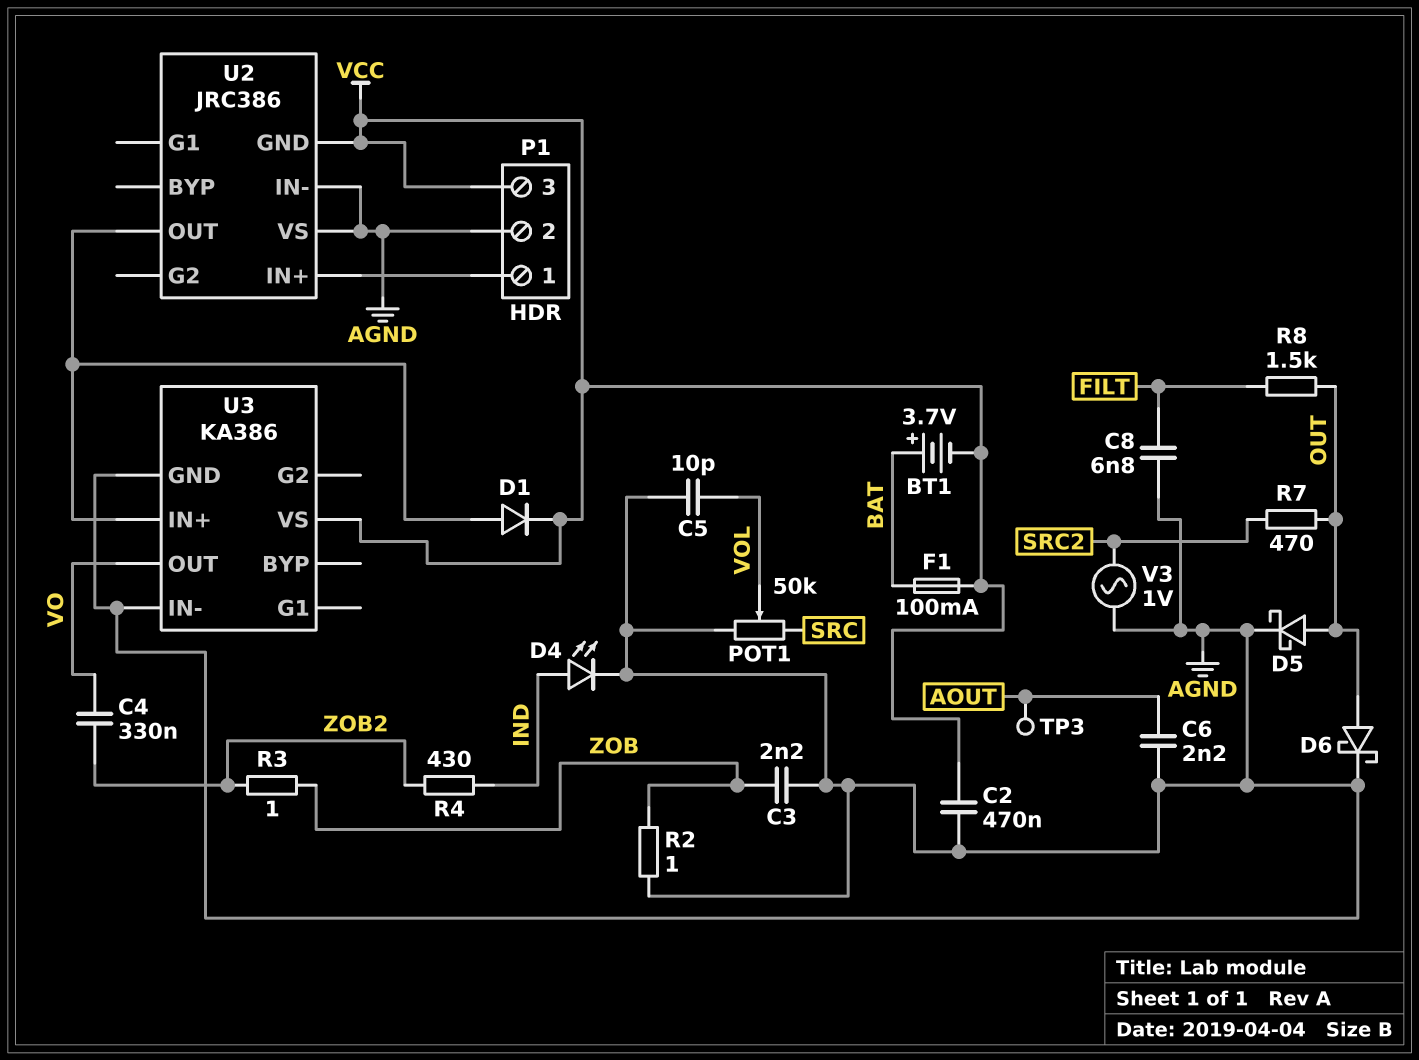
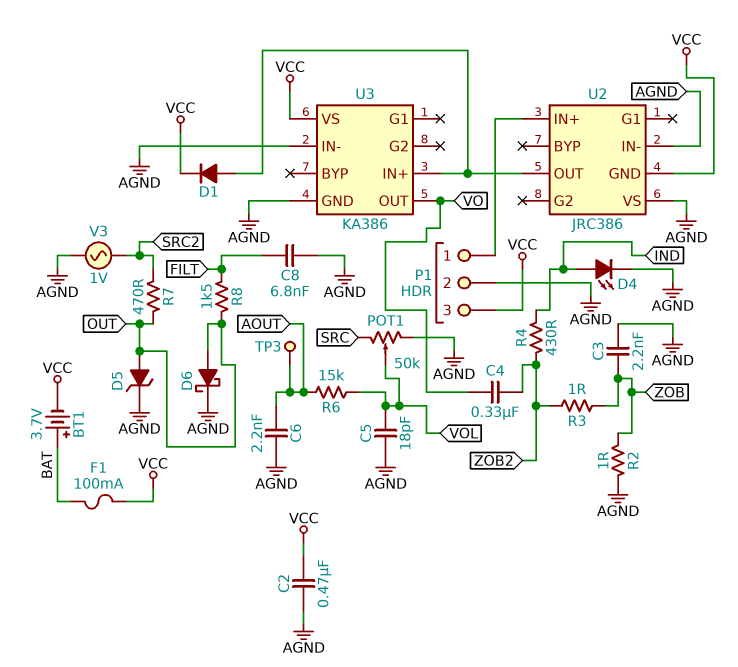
C5: 10pF (AGND, VOL) -> 18pF (AGND, VOL)
D5: schottky (A OUT, K AGND) -> zener (A OUT, K AGND)
R6: none -> 15k (AOUT, VOL)

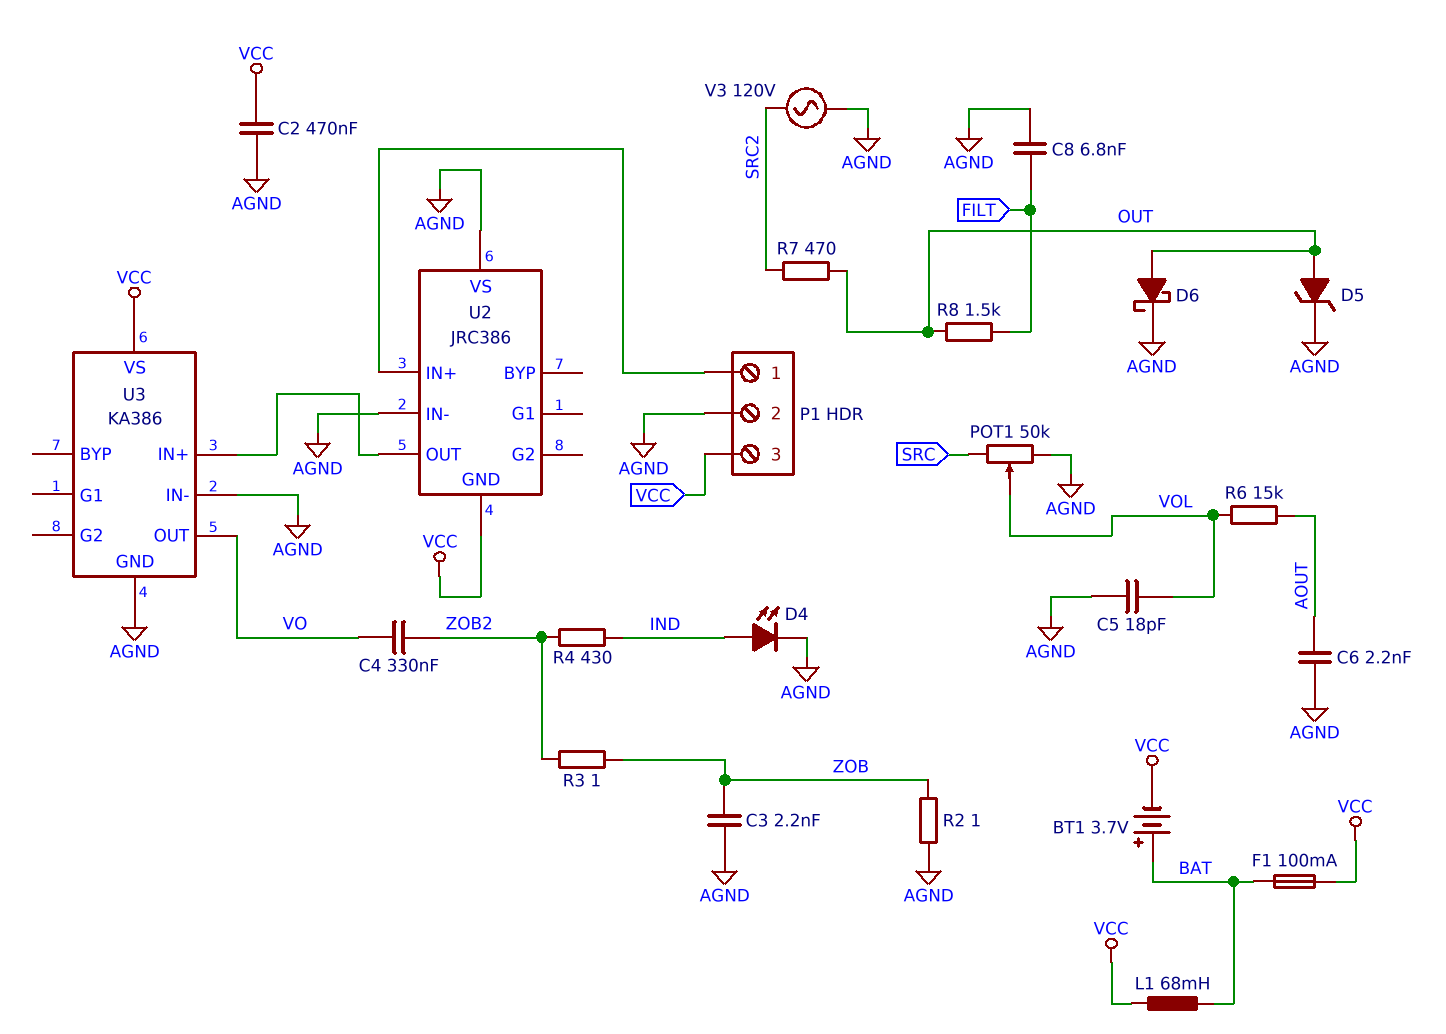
D1: diode (A U2/OUT, K VCC) -> none
L1: none -> 68mH (BAT, VCC)
TP3: test point (AOUT) -> none
V3: AC 1V (AGND, SRC2) -> AC 120V (AGND, SRC2)

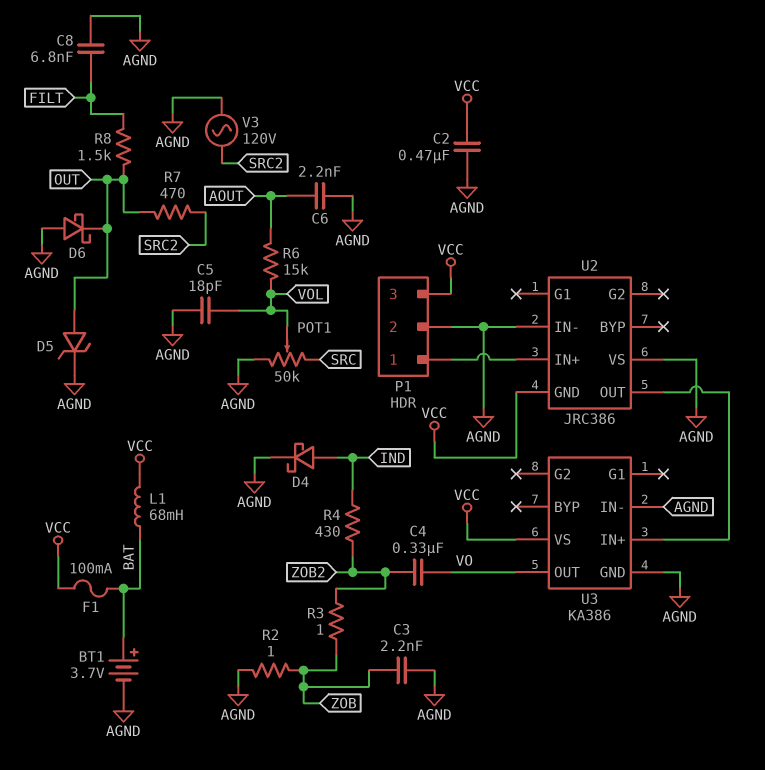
BT1: 3.7V (plus BAT, minus VCC) -> 3.7V (plus BAT, minus AGND)
D4: LED (A IND, K AGND) -> schottky (A IND, K AGND)
D6: schottky (A OUT, K AGND) -> schottky (A AGND, K OUT)

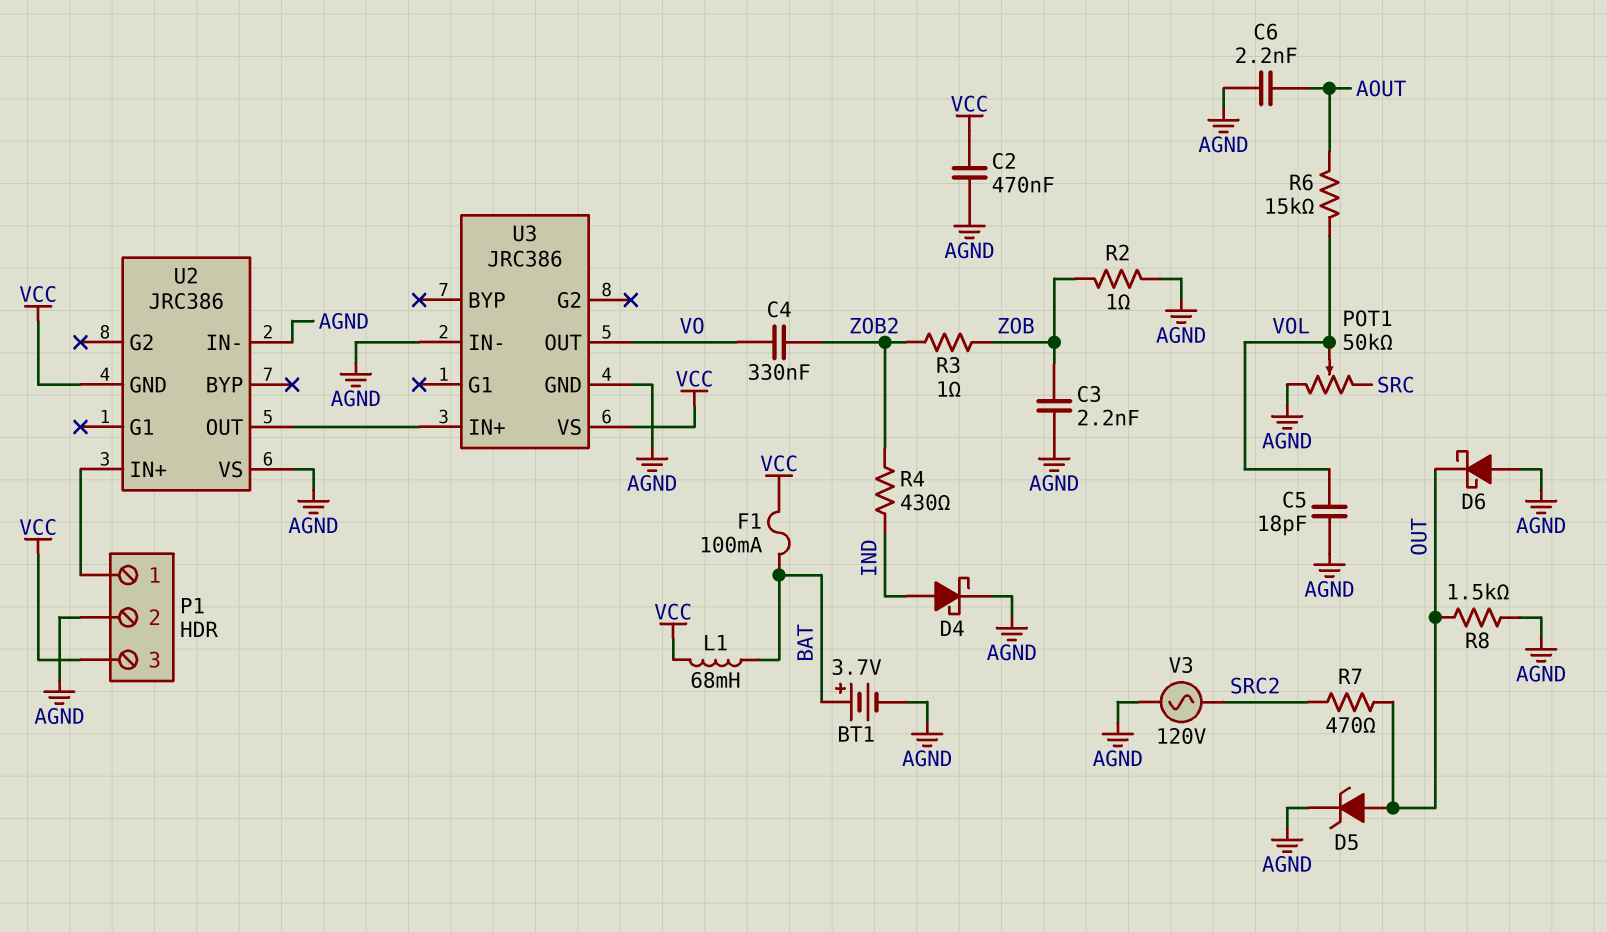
C8: 6.8nF (AGND, FILT) -> none
R8: 1.5k (FILT, OUT) -> 1.5k (AGND, OUT)
U3: KA386 -> JRC386

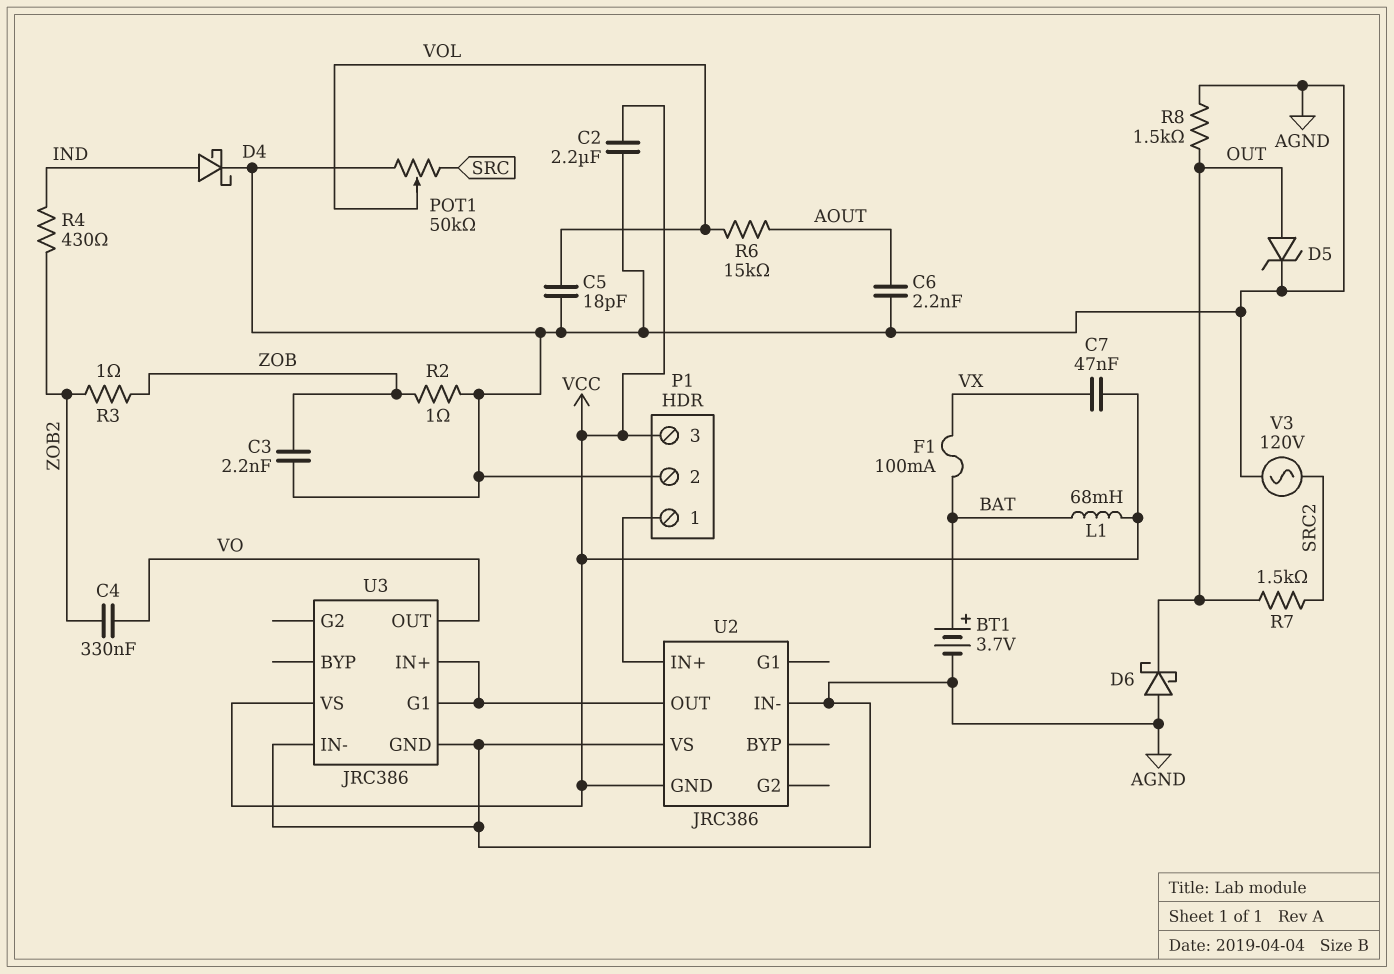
C2: 470nF (AGND, VCC) -> 2.2uF (AGND, VCC)
C7: none -> 47nF (VCC, VX)
F1: 100mA (BAT, VCC) -> 100mA (BAT, VX)
R7: 470 (OUT, SRC2) -> 1.5k (OUT, SRC2)
U3 pin G1: none -> U2/OUT

